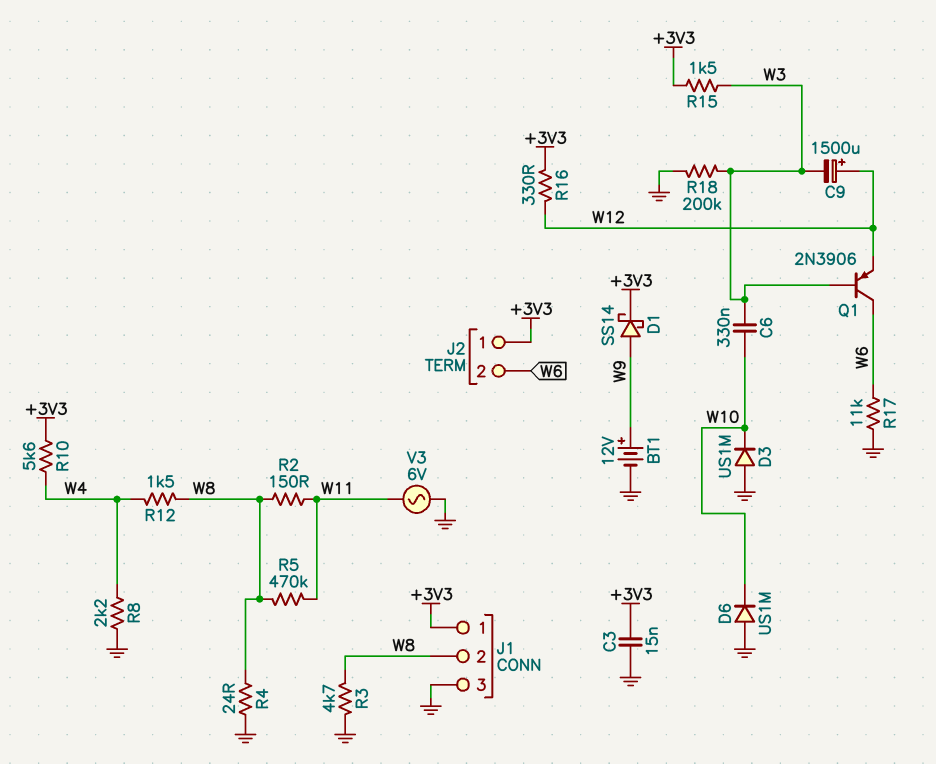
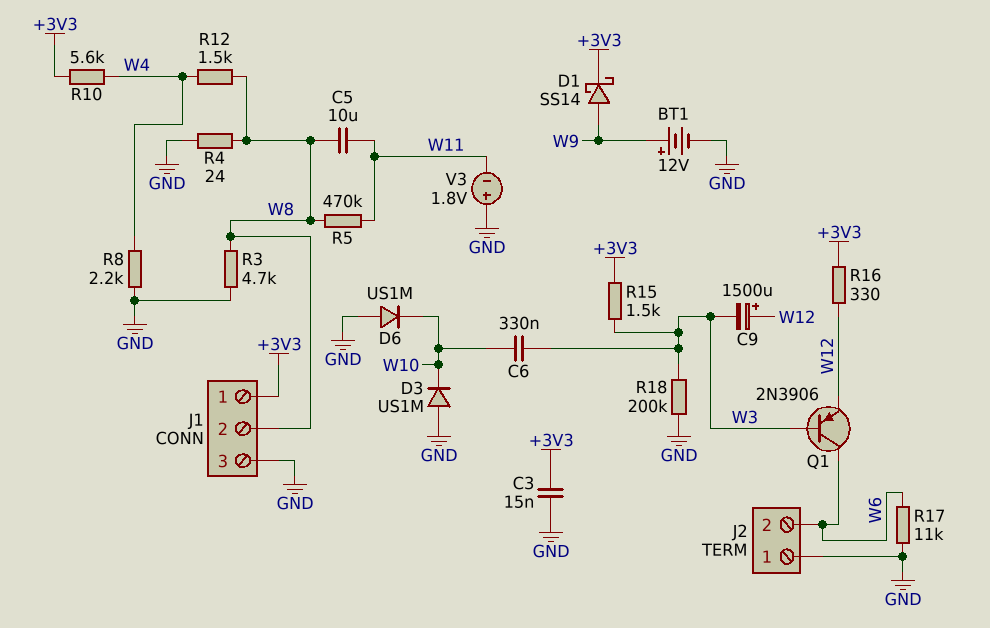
C5: none -> 10uF (W8, W11)
J2 pin 1: +3V3 -> GND
R2: 150 (W8, W11) -> none
V3: AC 6V (GND, W11) -> 1.8V (plus GND, minus W11)

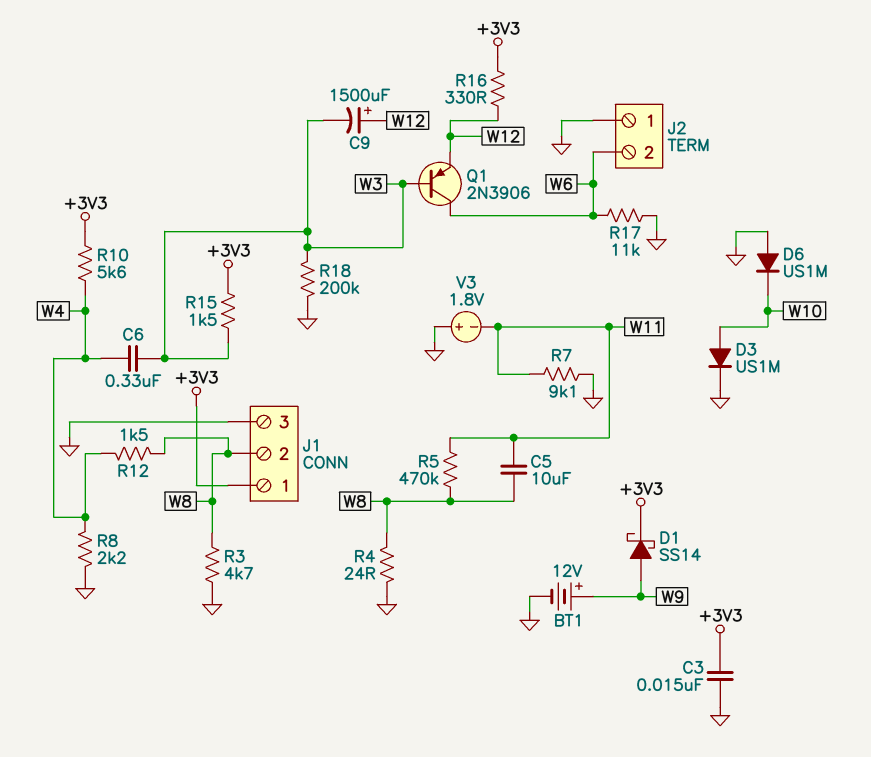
C6: 330nF (W3, W10) -> 330nF (W3, W4)
D3: diode US1M (A GND, K W10) -> diode US1M (A W10, K GND)
R7: none -> 9.1k (GND, W11)

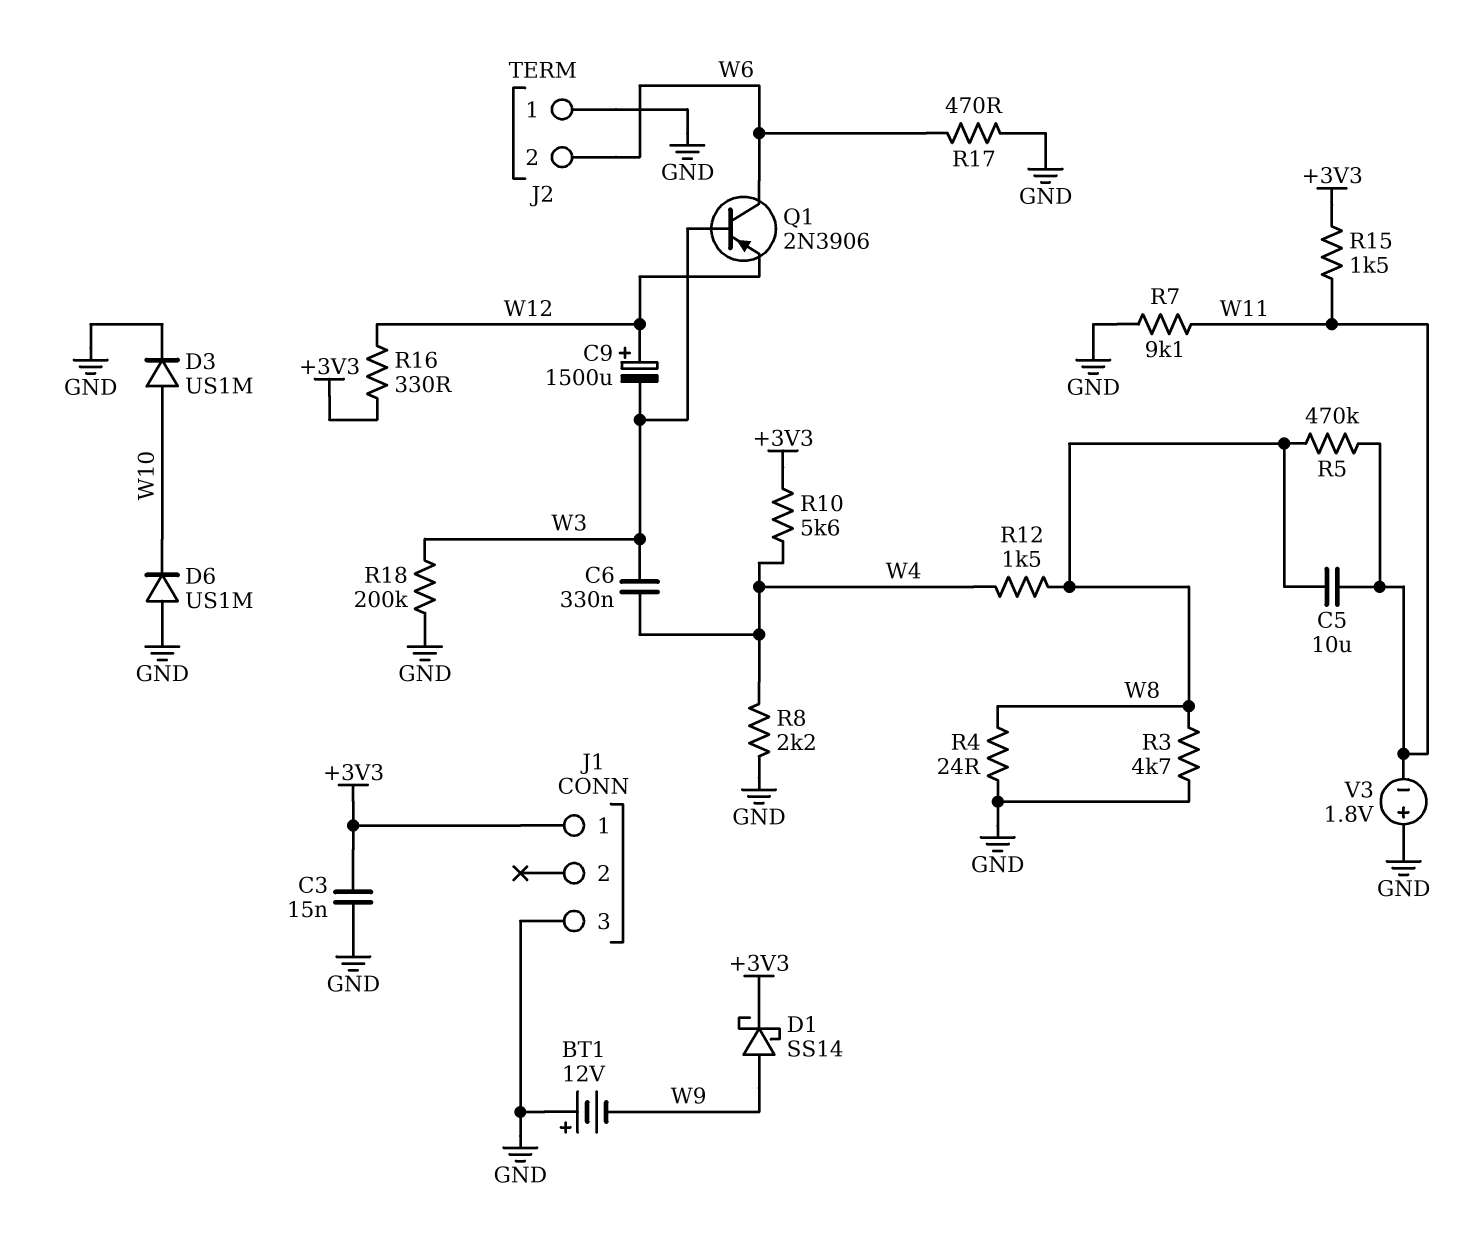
BT1: 12V (plus W9, minus GND) -> 12V (plus GND, minus W9)
J1 pin 2: W8 -> none
R15: 1.5k (+3V3, W3) -> 1.5k (+3V3, W11)
R17: 11k (GND, W6) -> 470 (GND, W6)

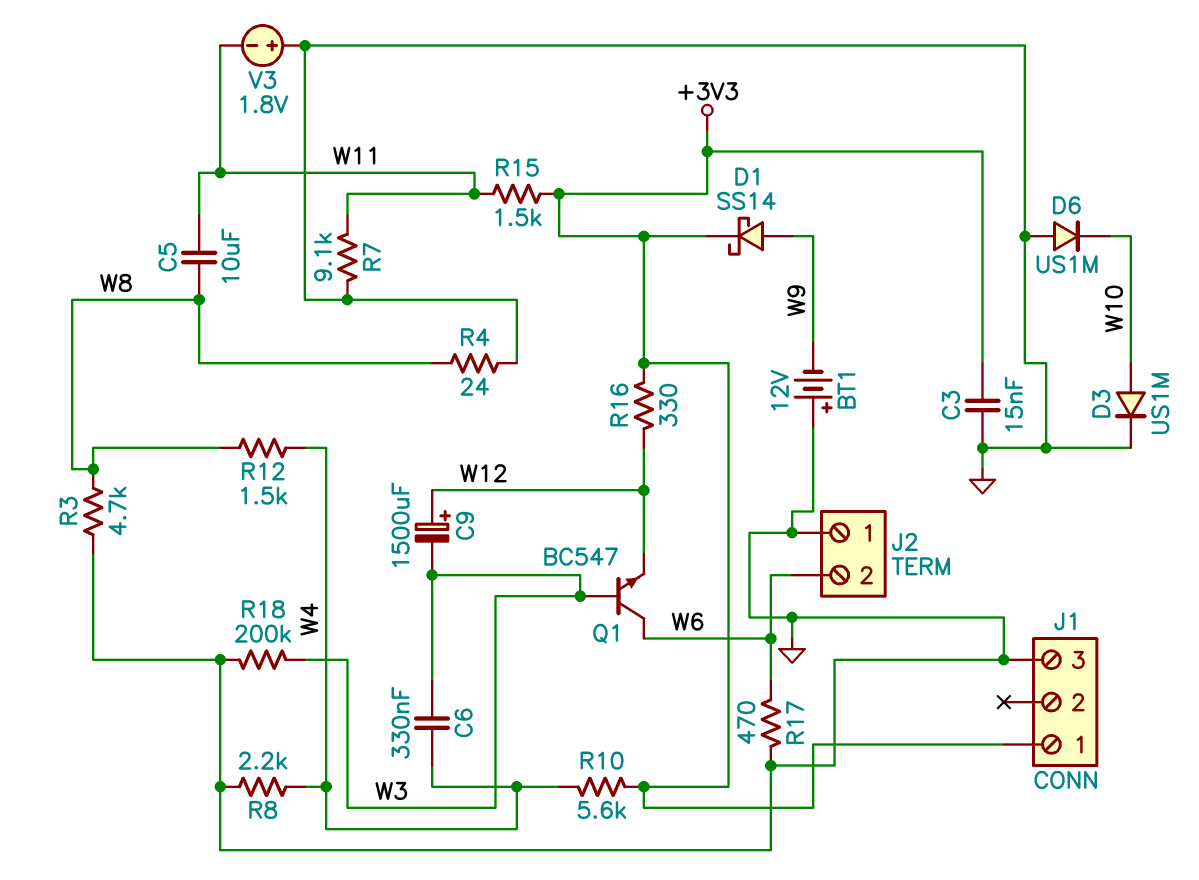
Q1: PNP 2N3906 (B W3, C W6, E W12) -> NPN BC547 (B W3, C W6, E W12)
R5: 470k (W8, W11) -> none

